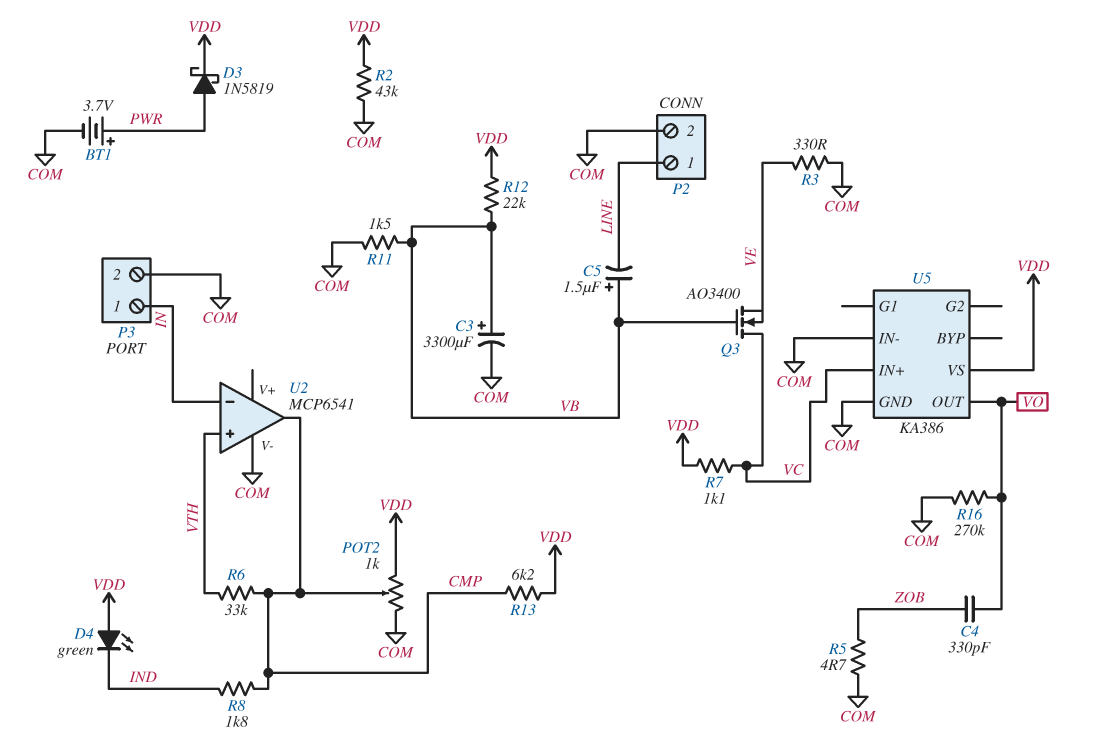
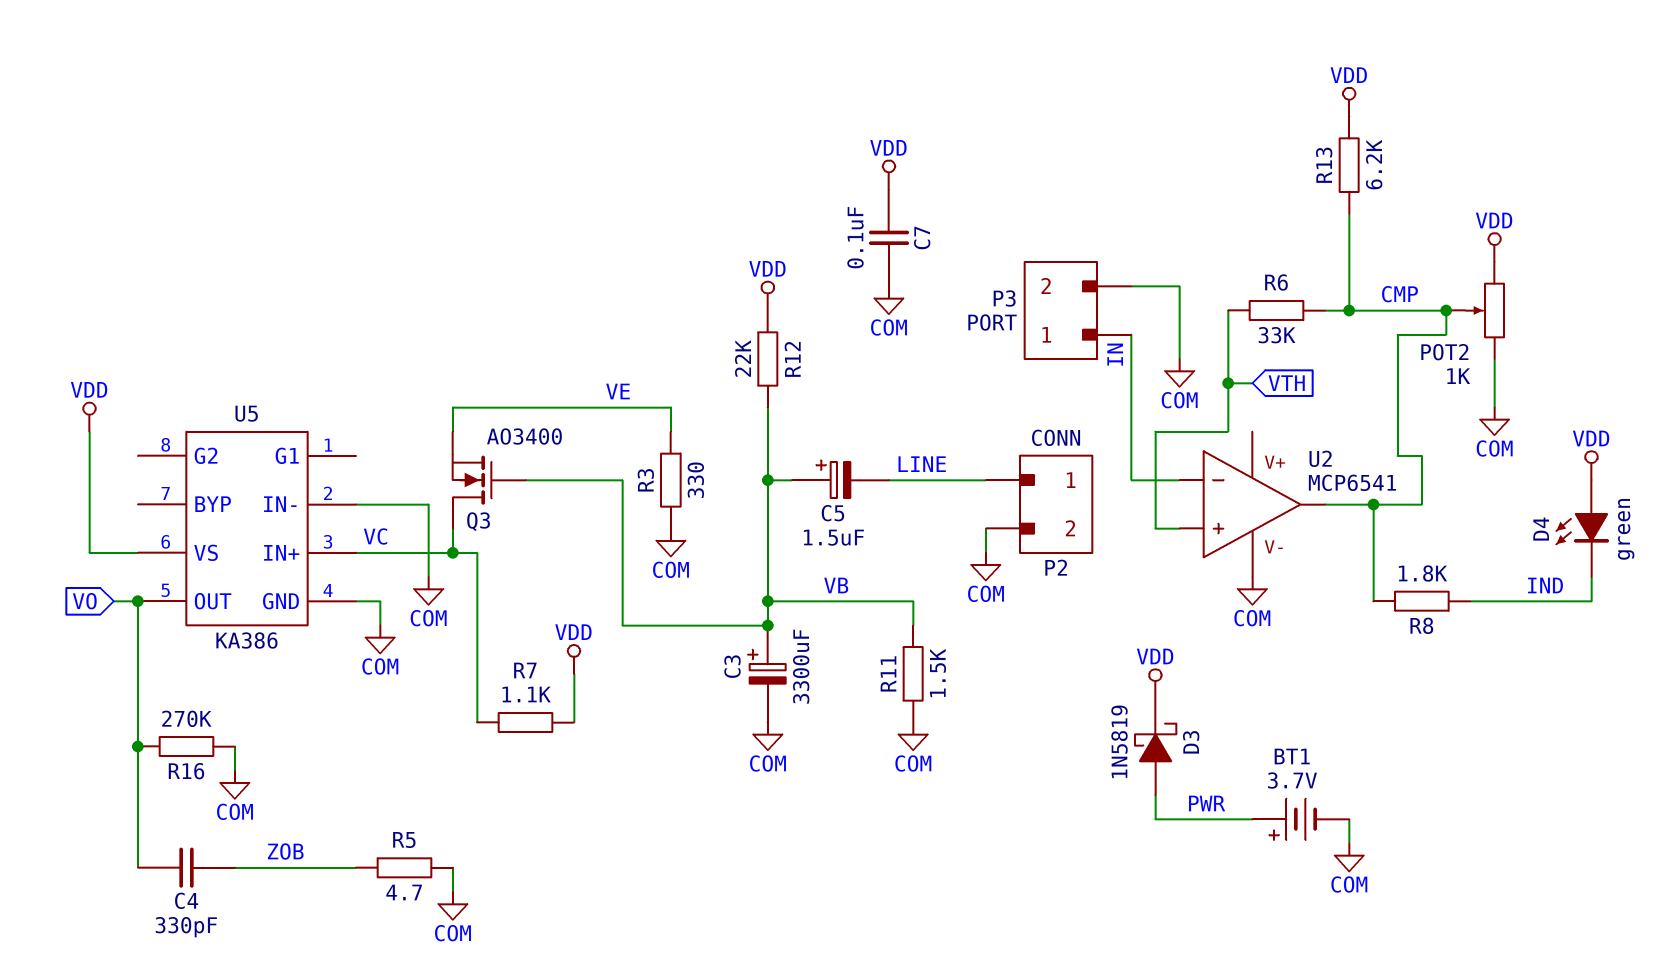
C7: none -> 100nF (COM, VDD)
R2: 43k (COM, VDD) -> none

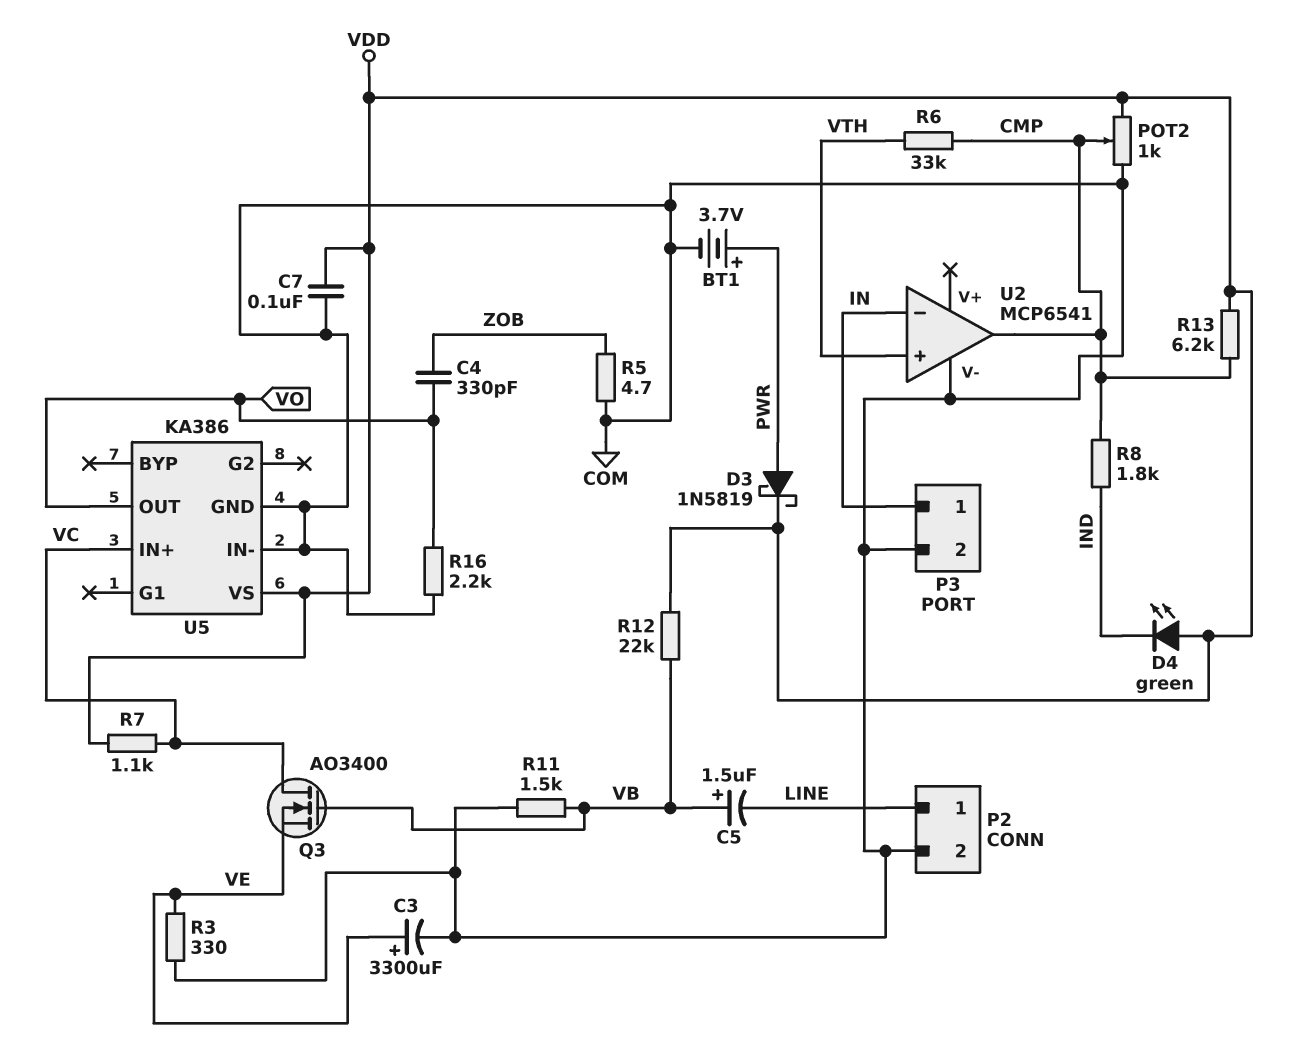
C3: 3300uF (plus VB, minus COM) -> 3300uF (plus VE, minus COM)
R16: 270k (COM, VO) -> 2.2k (COM, VO)

